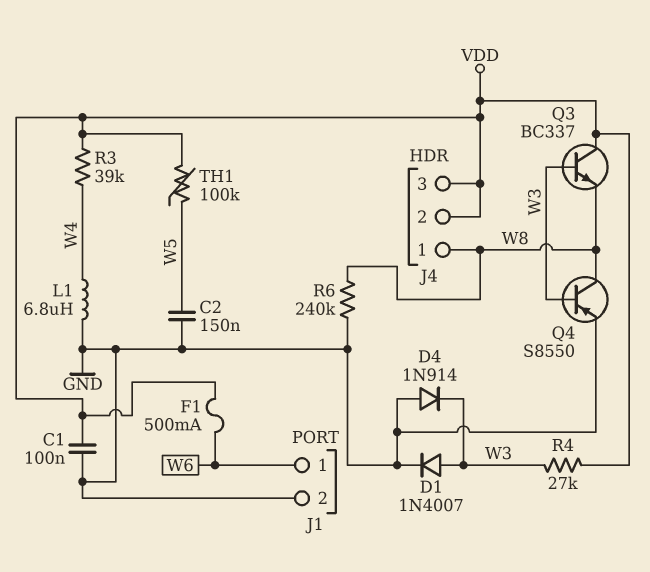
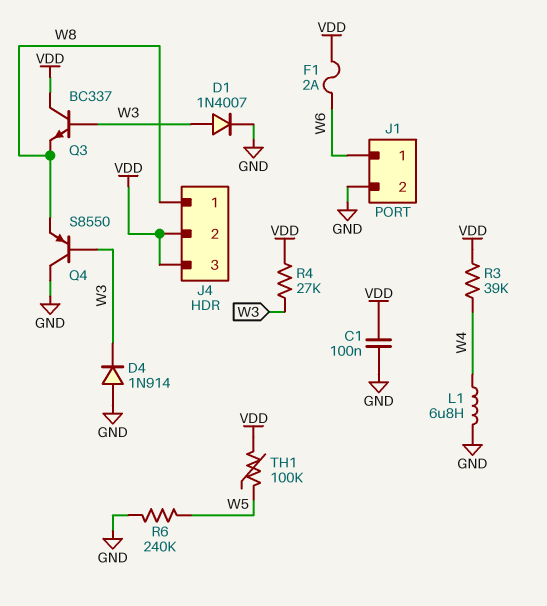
C2: 150nF (GND, W5) -> none
F1: 500mA (VDD, W6) -> 2A (VDD, W6)
Q4: PNP S8550 (B W3, C W8, E GND) -> PNP S8550 (B W3, C GND, E W8)
R6: 240k (GND, W8) -> 240k (GND, W5)

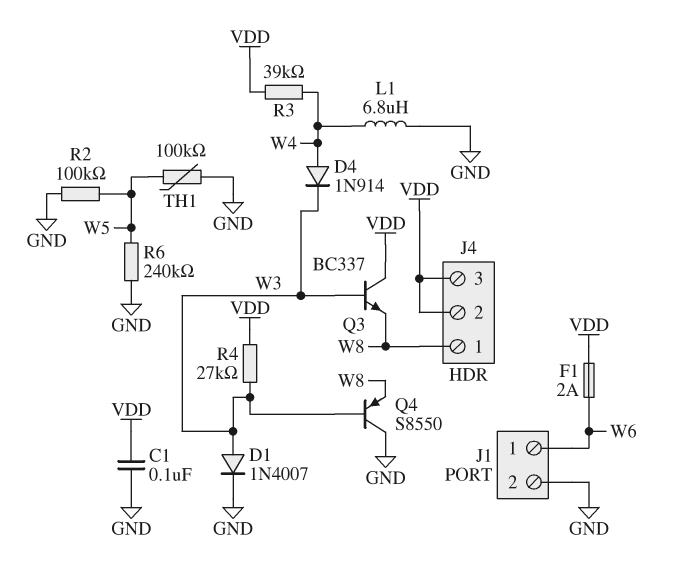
D4: diode 1N914 (A GND, K W3) -> diode 1N914 (A W4, K W3)
R2: none -> 100k (GND, W5)
TH1: 100k (VDD, W5) -> 100k (GND, W5)

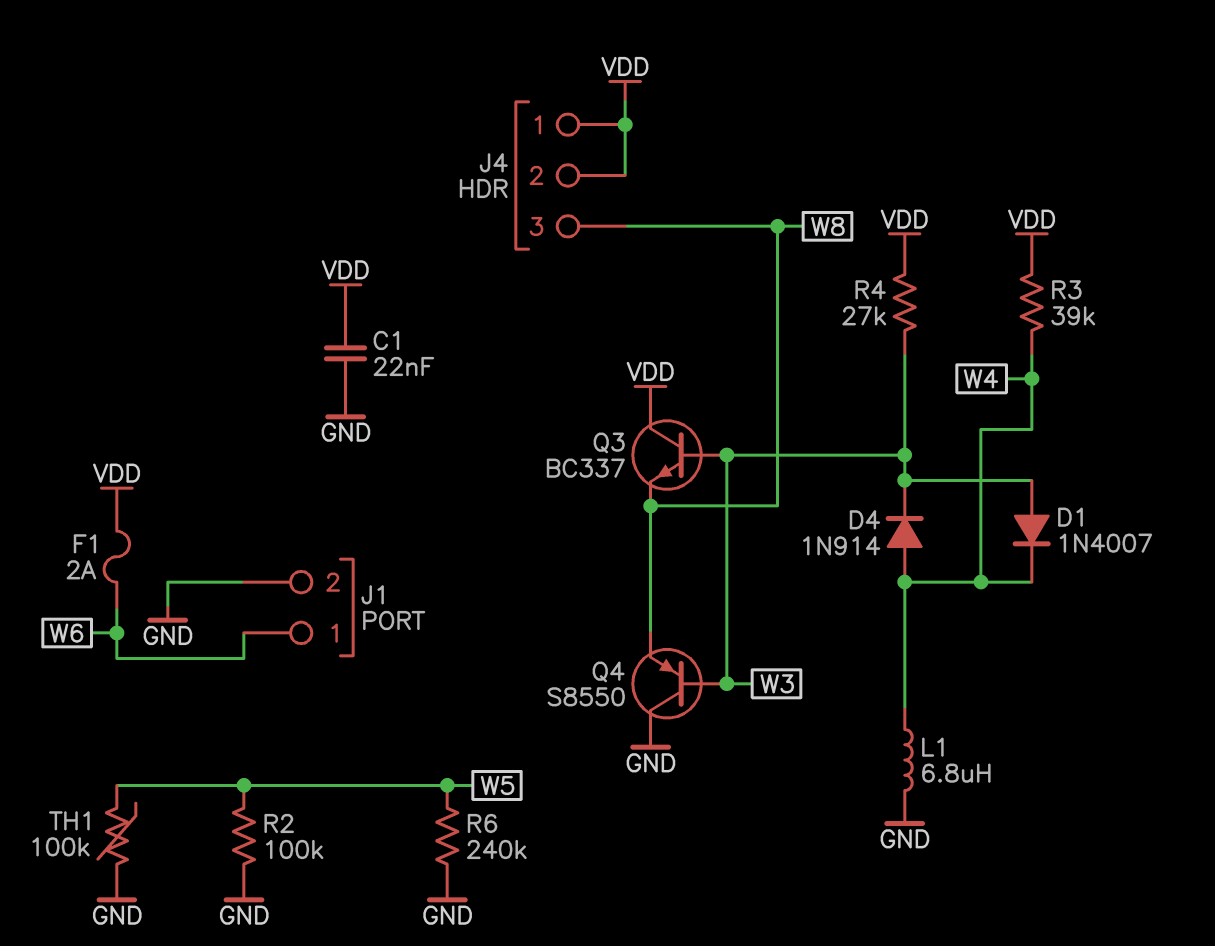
C1: 100nF (GND, VDD) -> 22nF (GND, VDD)
D1: diode 1N4007 (A W3, K GND) -> diode 1N4007 (A W3, K W4)
J4 pin 1: W8 -> VDD
J4 pin 3: VDD -> W8

